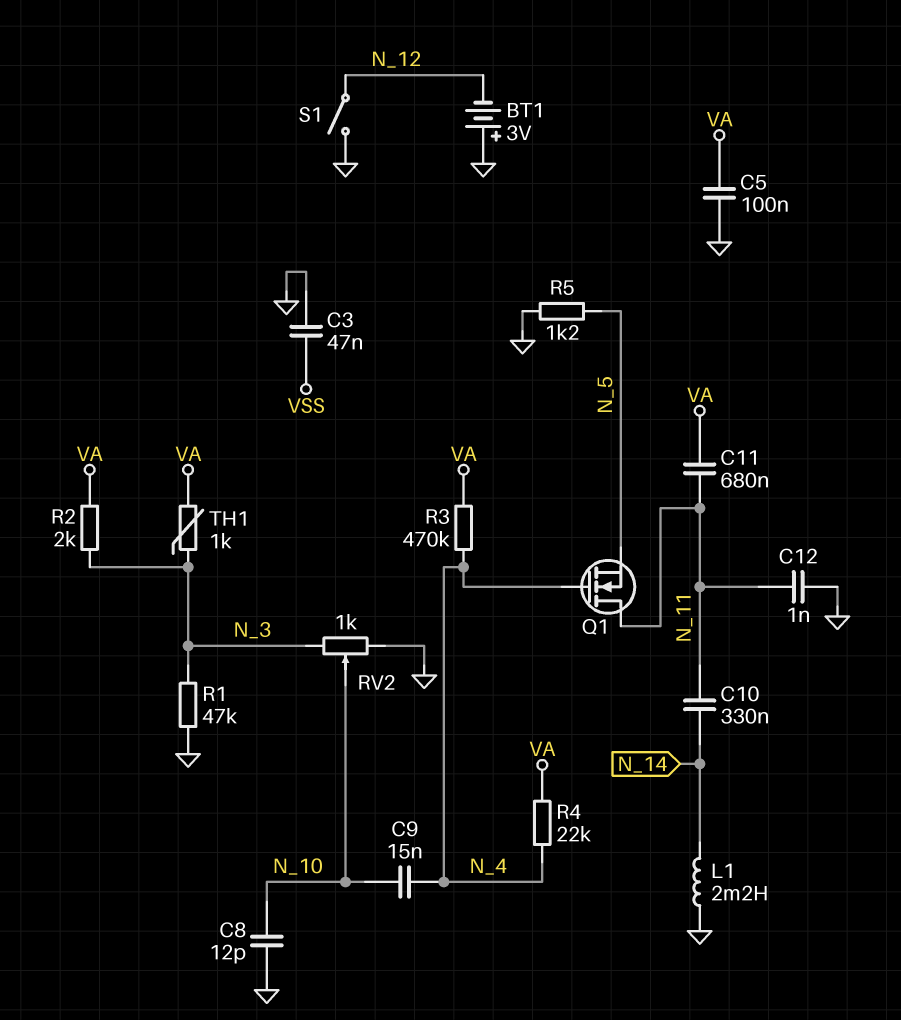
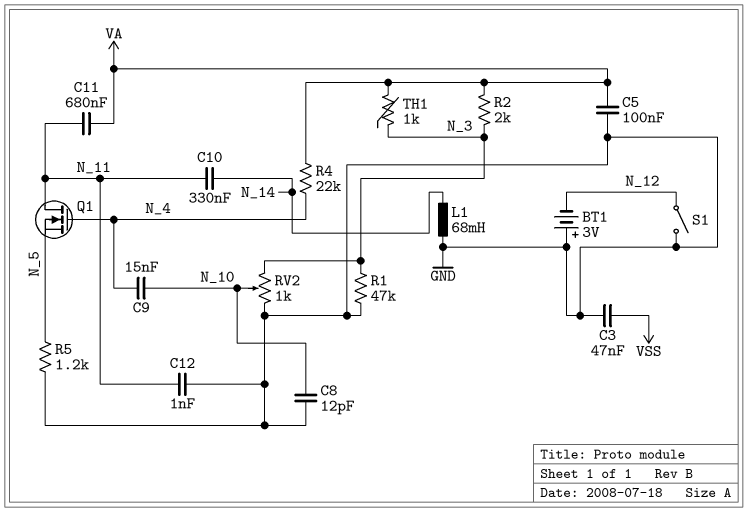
L1: 2.2mH (GND, N_14) -> 68mH (GND, N_14)
R3: 470k (N_4, VA) -> none

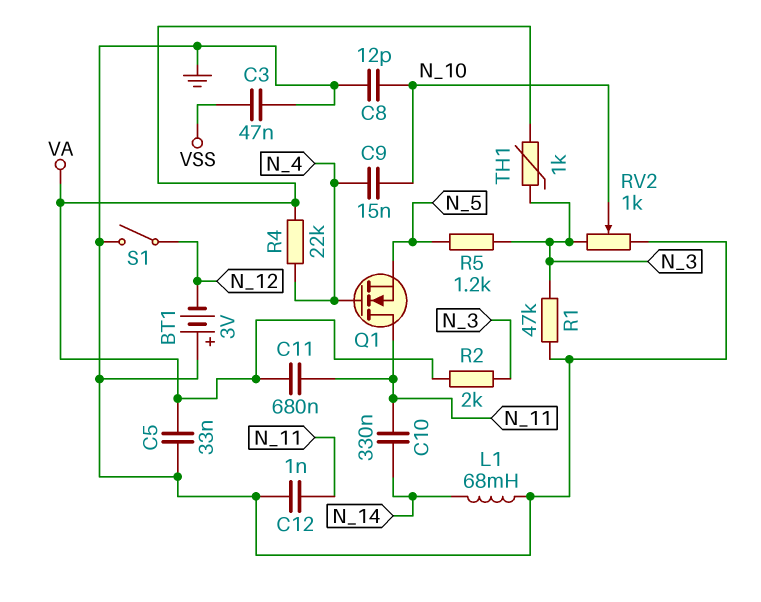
C5: 100nF (GND, VA) -> 33nF (GND, VA)
R5: 1.2k (GND, N_5) -> 1.2k (N_3, N_5)

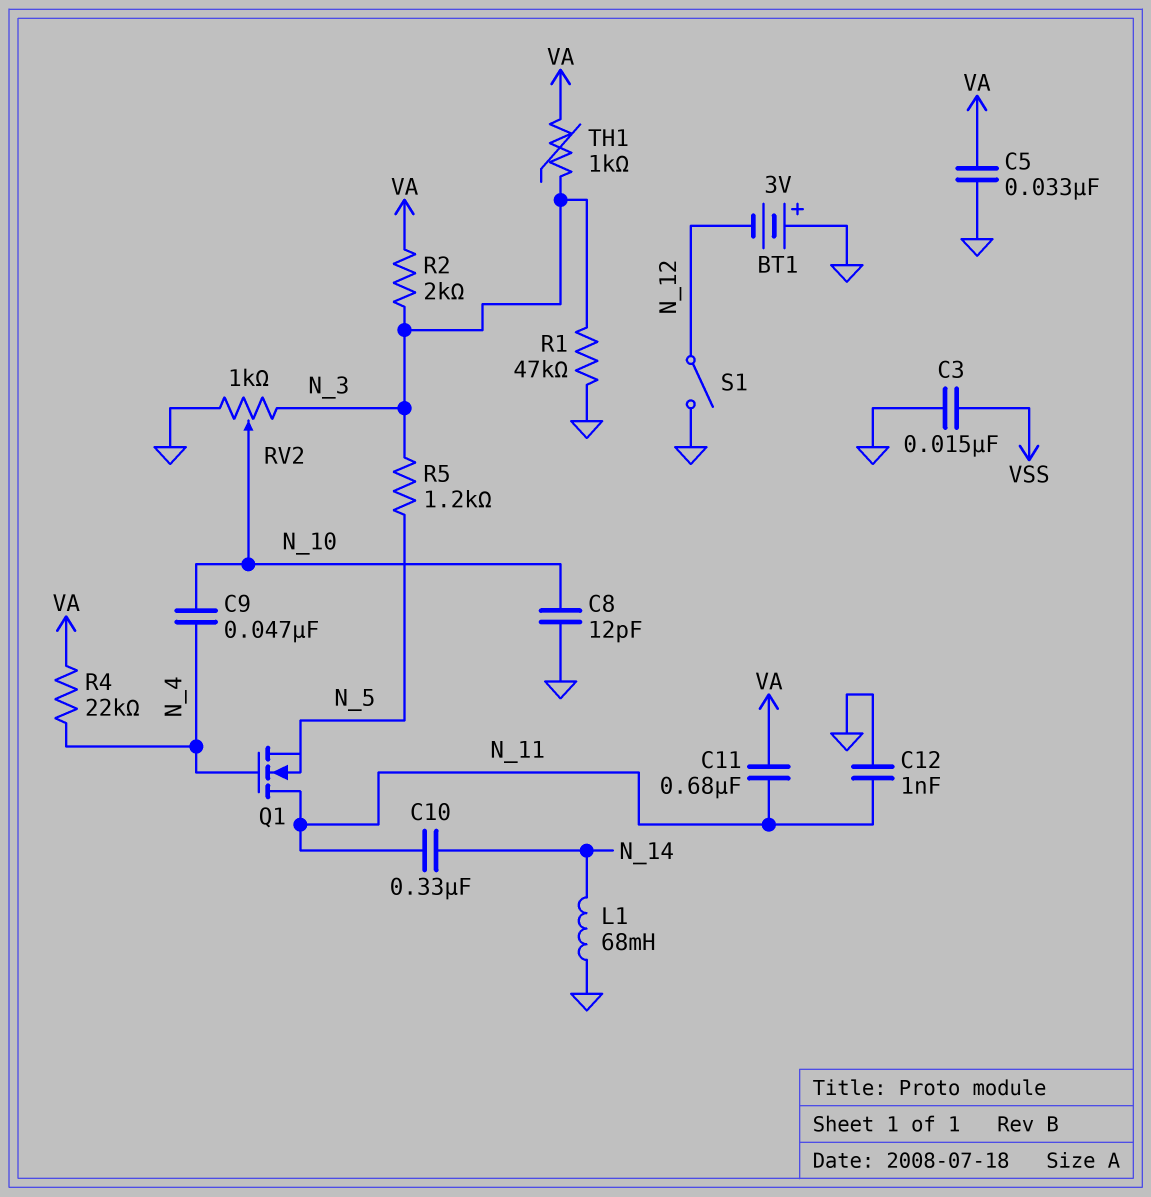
C3: 47nF (GND, VSS) -> 15nF (GND, VSS)
C9: 15nF (N_4, N_10) -> 47nF (N_4, N_10)

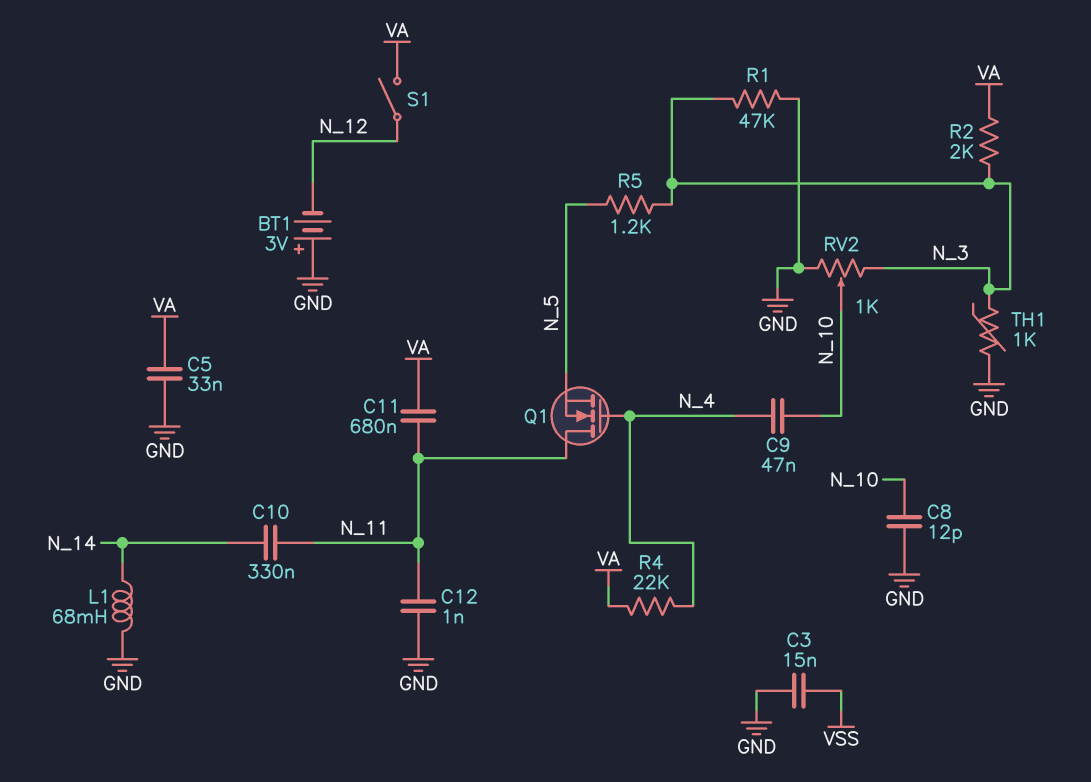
S1: switch (GND, N_12) -> switch (N_12, VA)
TH1: 1k (N_3, VA) -> 1k (GND, N_3)

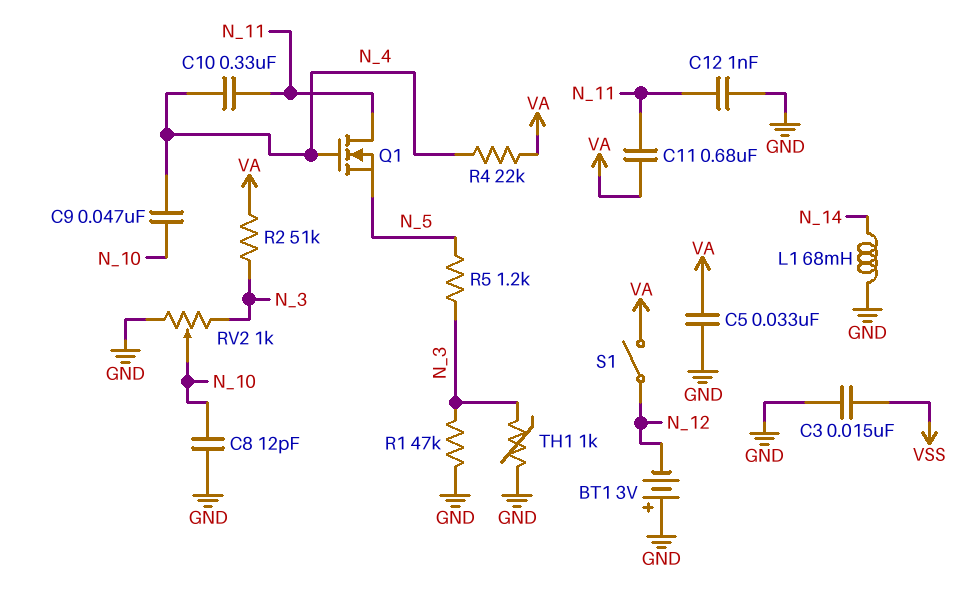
C10: 330nF (N_11, N_14) -> 330nF (N_4, N_11)
R2: 2k (N_3, VA) -> 51k (N_3, VA)

